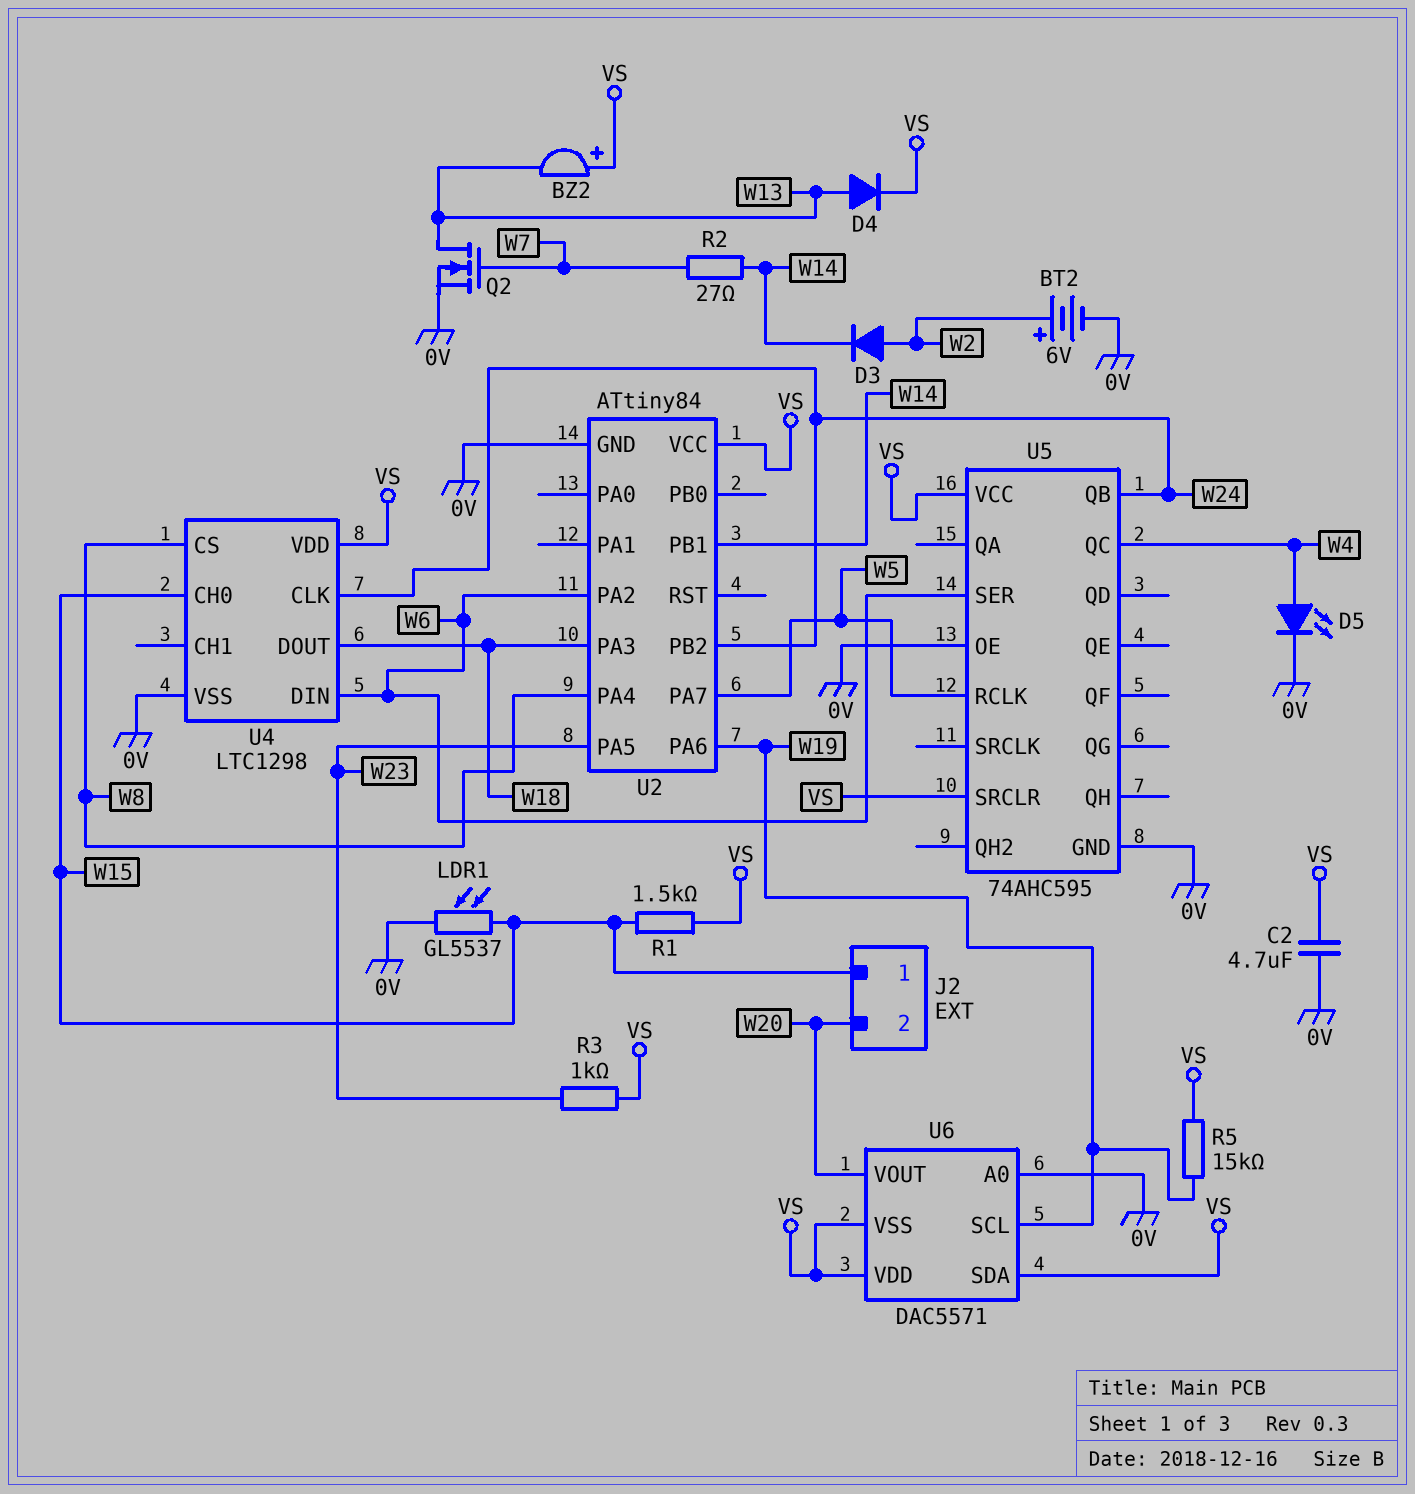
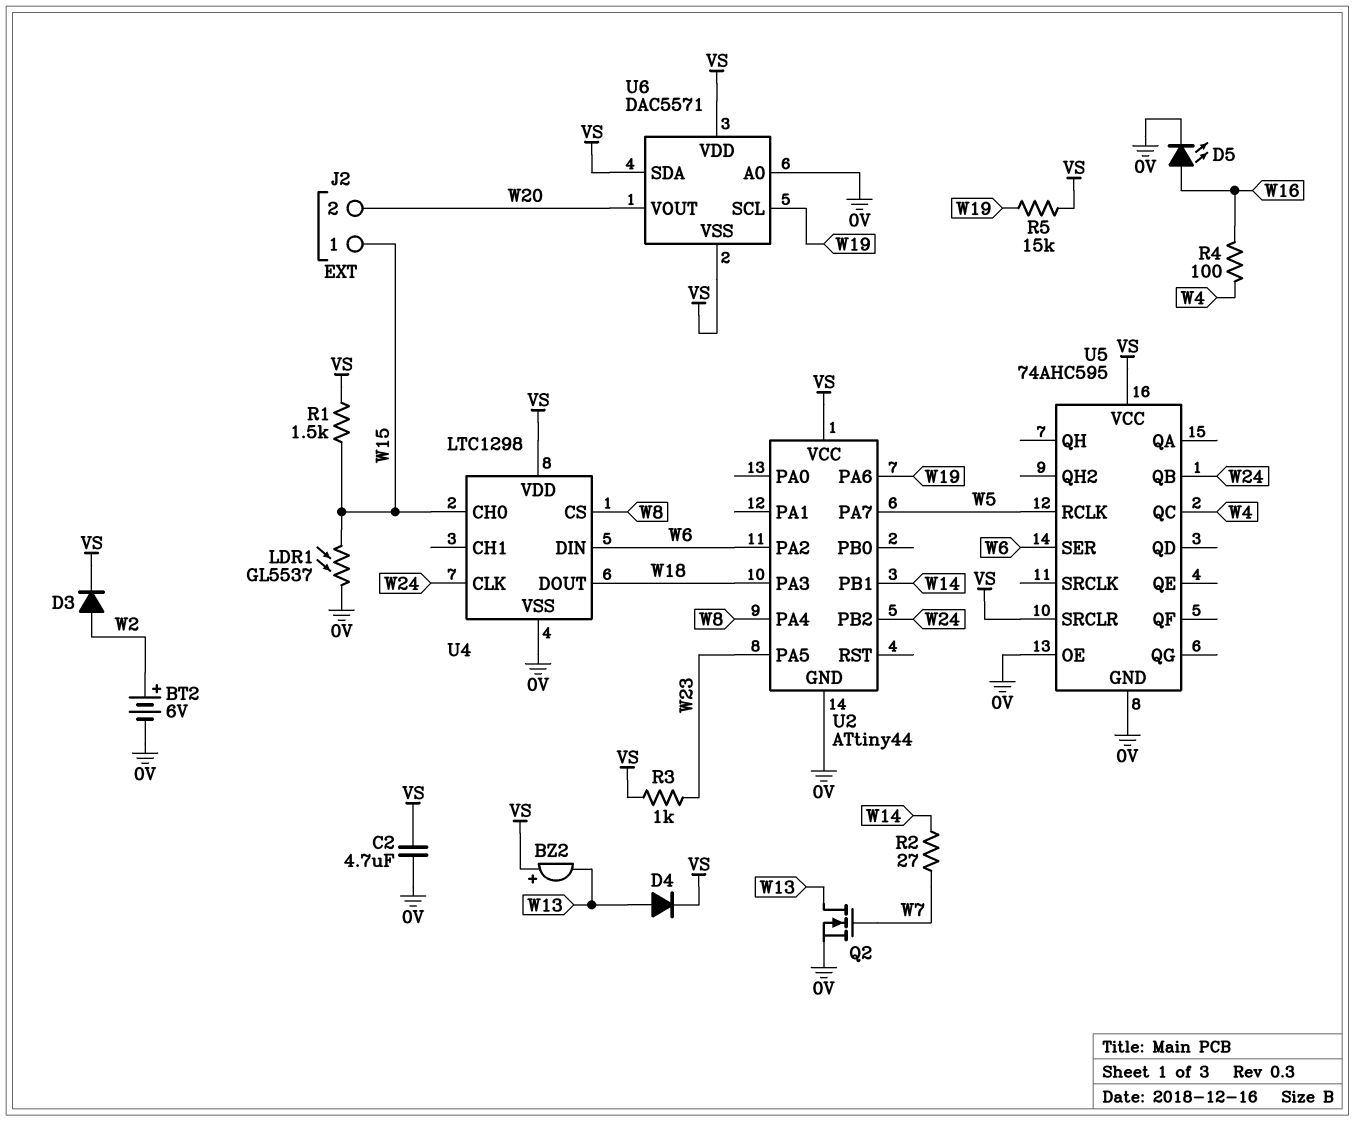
D3: diode (A W2, K W14) -> diode (A W2, K VS)
D5: LED (A W4, K 0V) -> LED (A W16, K 0V)
R4: none -> 100 (W4, W16)
U2: ATtiny84 -> ATtiny44

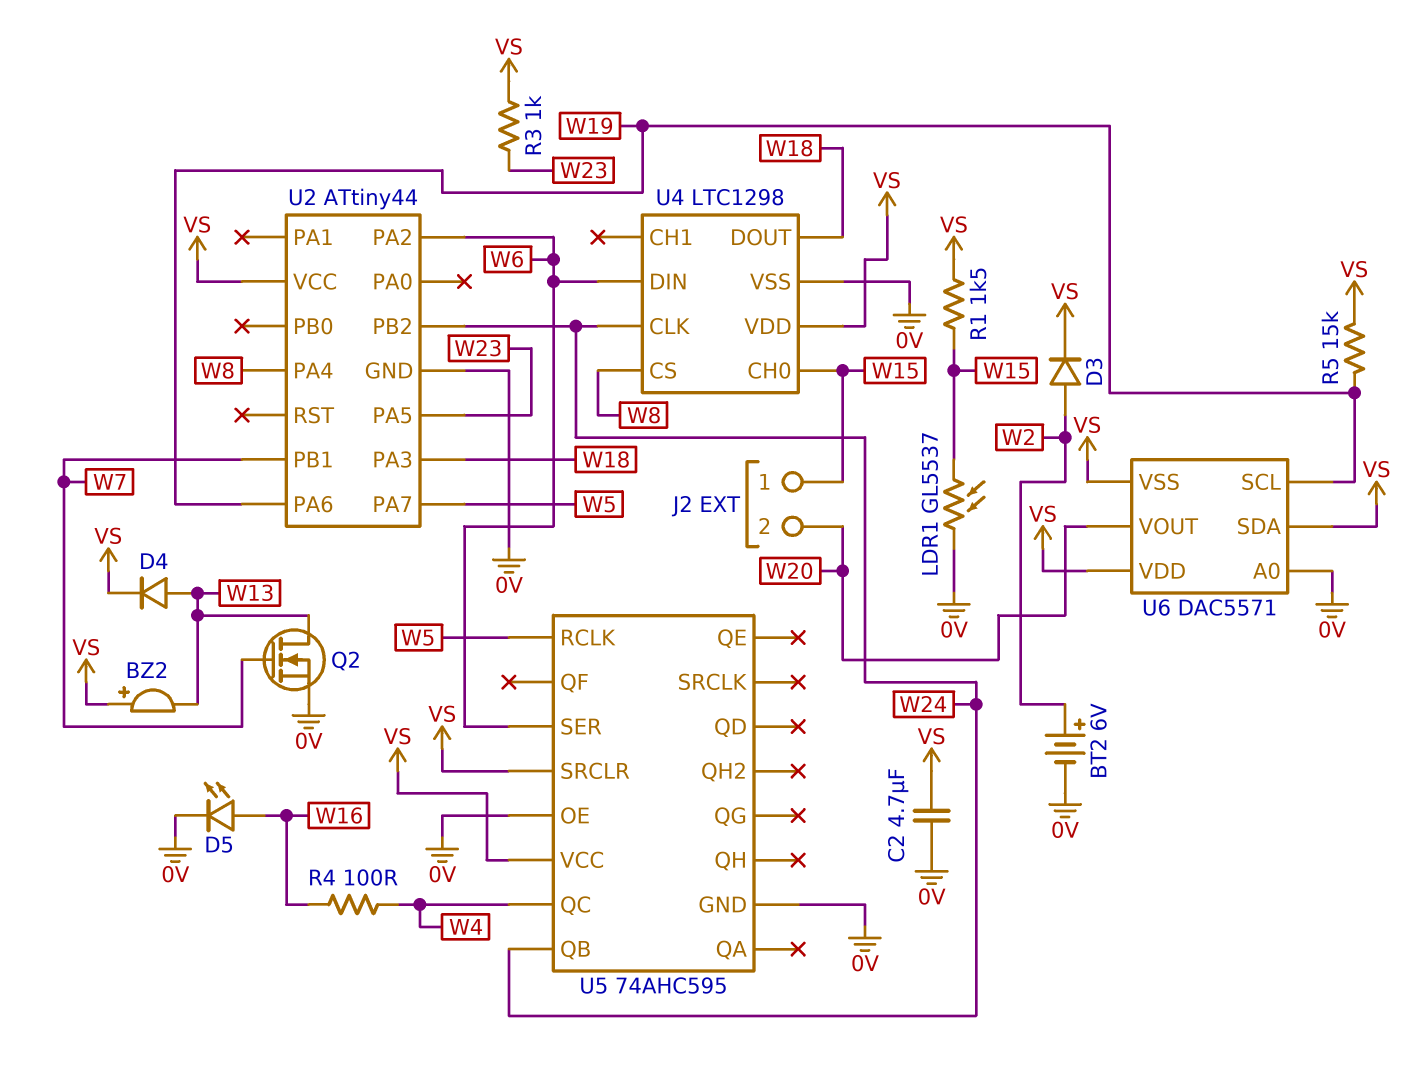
R2: 27 (W7, W14) -> none
U2 pin PB1: W14 -> W7

